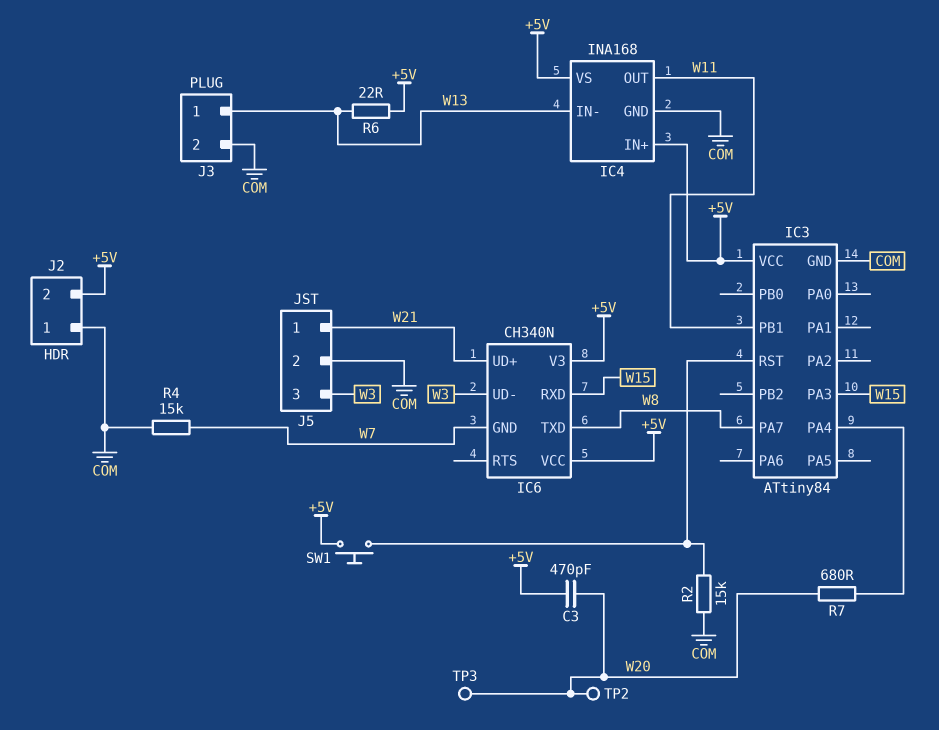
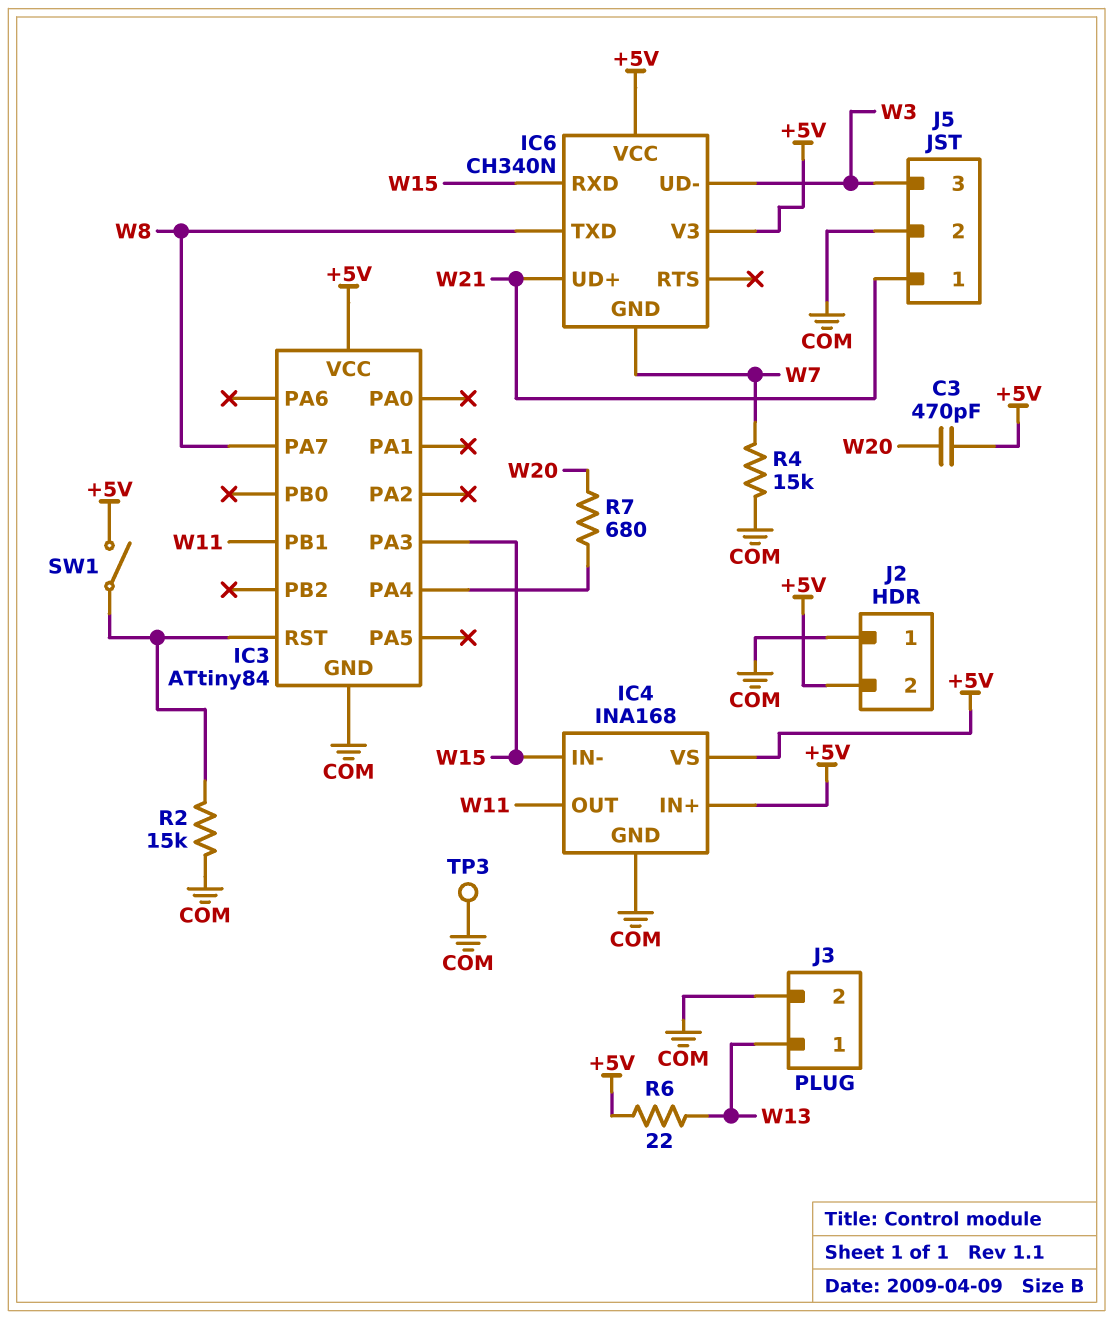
IC4 pin IN-: W13 -> W15
SW1: button (+5V, IC3/RST) -> switch (+5V, IC3/RST)
TP2: test point (W20) -> none
TP3: test point (W20) -> test point (COM)

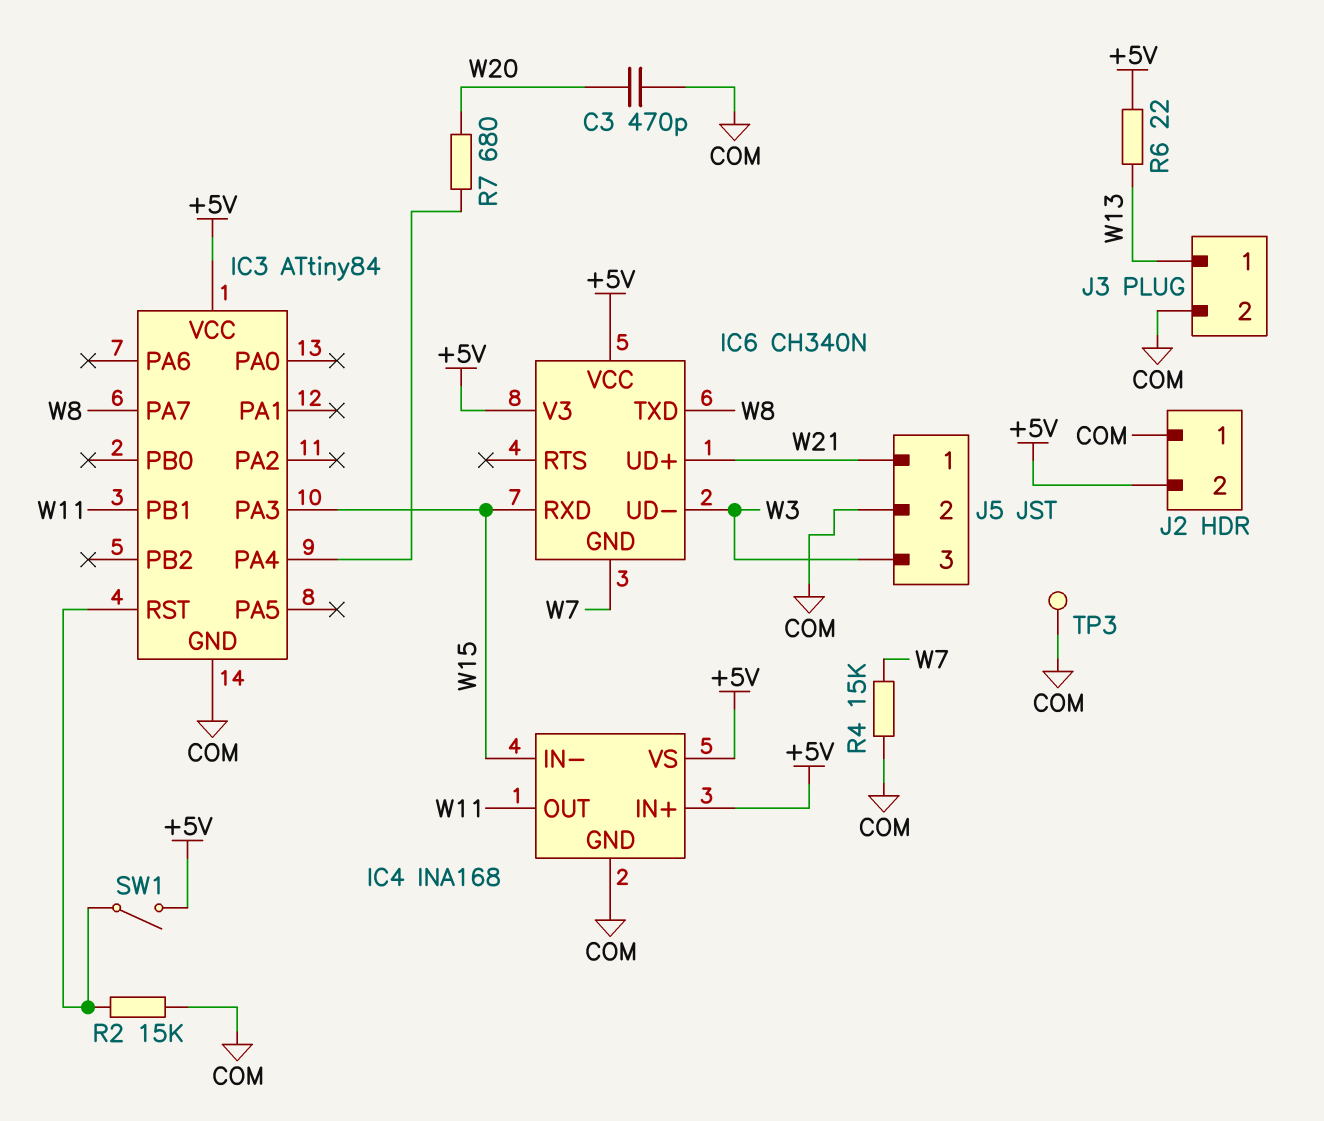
C3: 470pF (+5V, W20) -> 470pF (COM, W20)

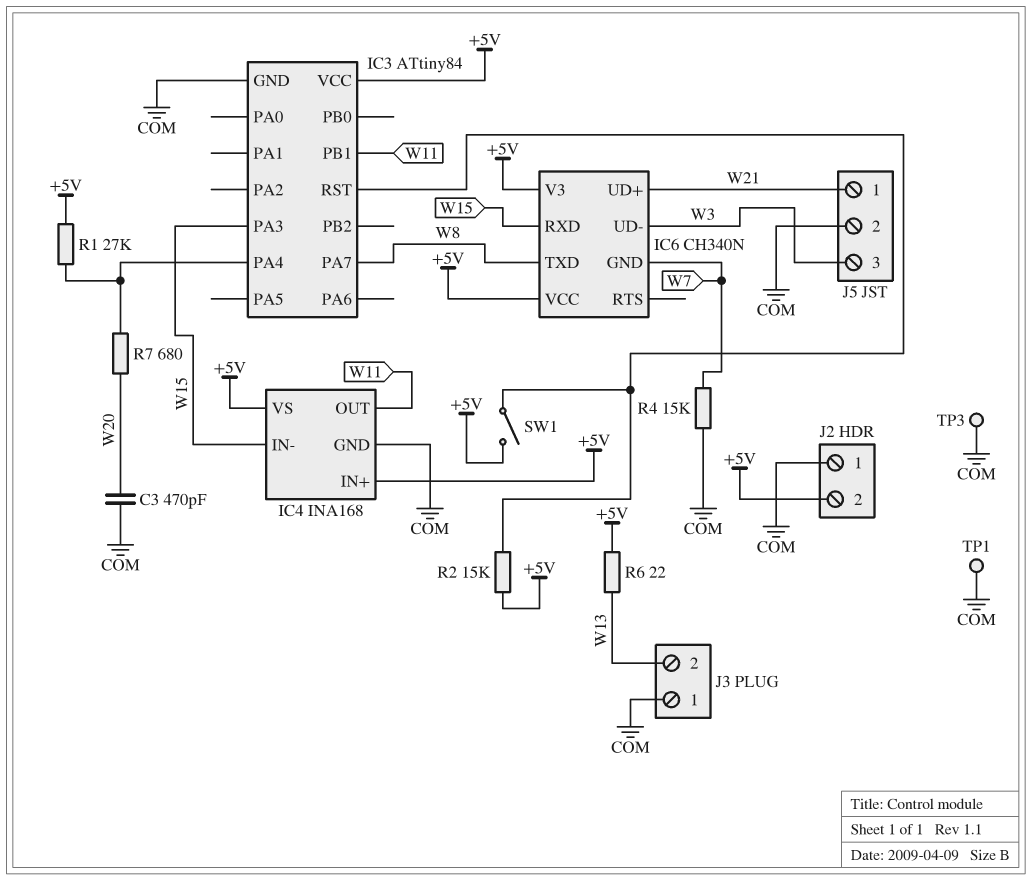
J3 pin 1: W13 -> COM
J3 pin 2: COM -> W13
R1: none -> 27k (+5V, IC3/PA4)
R2: 15k (COM, IC3/RST) -> 15k (+5V, IC3/RST)
TP1: none -> test point (COM)

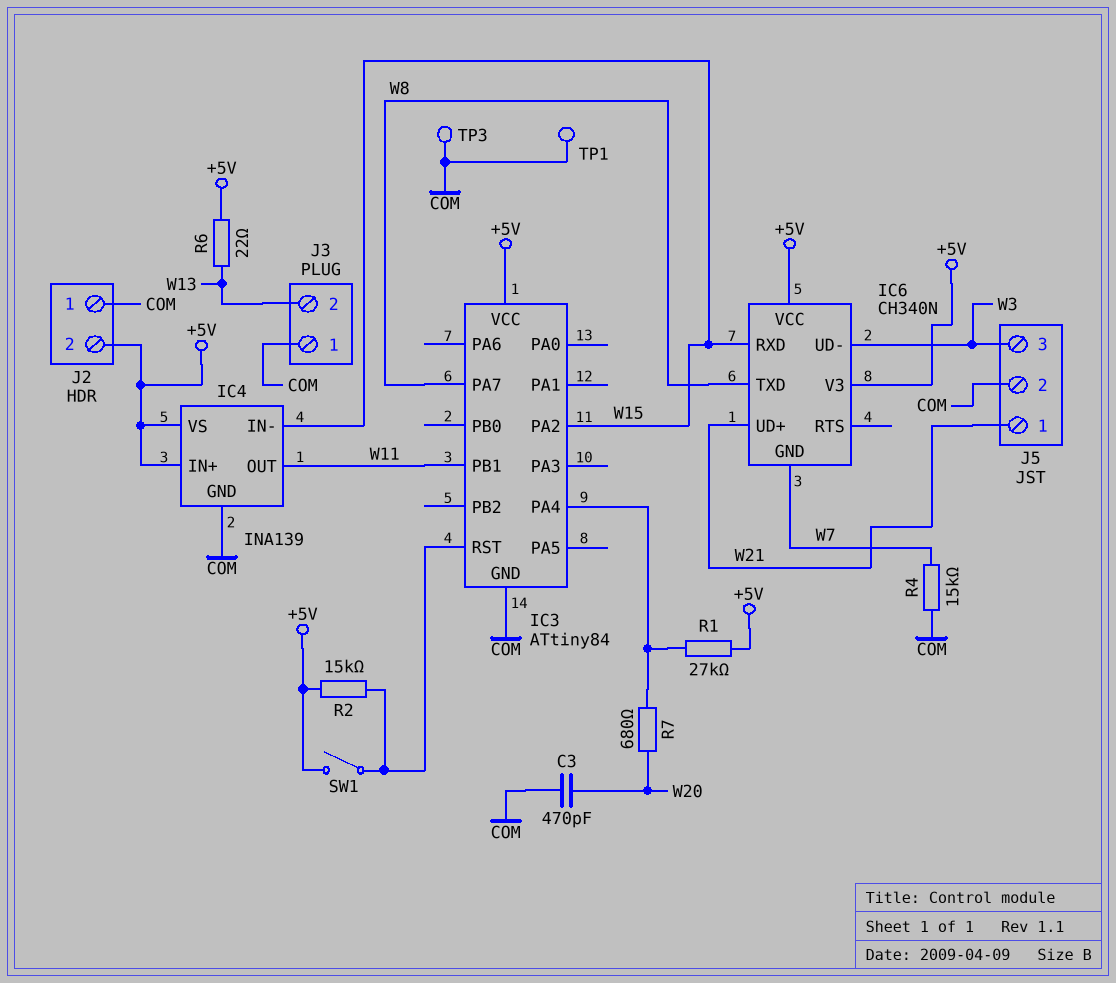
IC3 pin PA2: none -> W15
IC3 pin PA3: W15 -> none
IC4: INA168 -> INA139

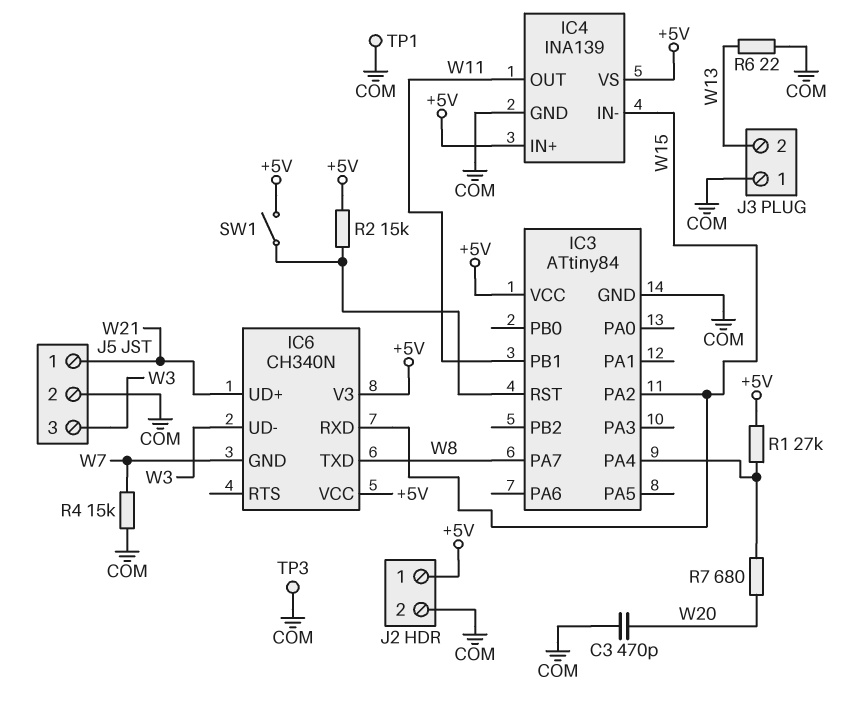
J2 pin 1: COM -> +5V
J2 pin 2: +5V -> COM
R6: 22 (+5V, W13) -> 22 (COM, W13)

